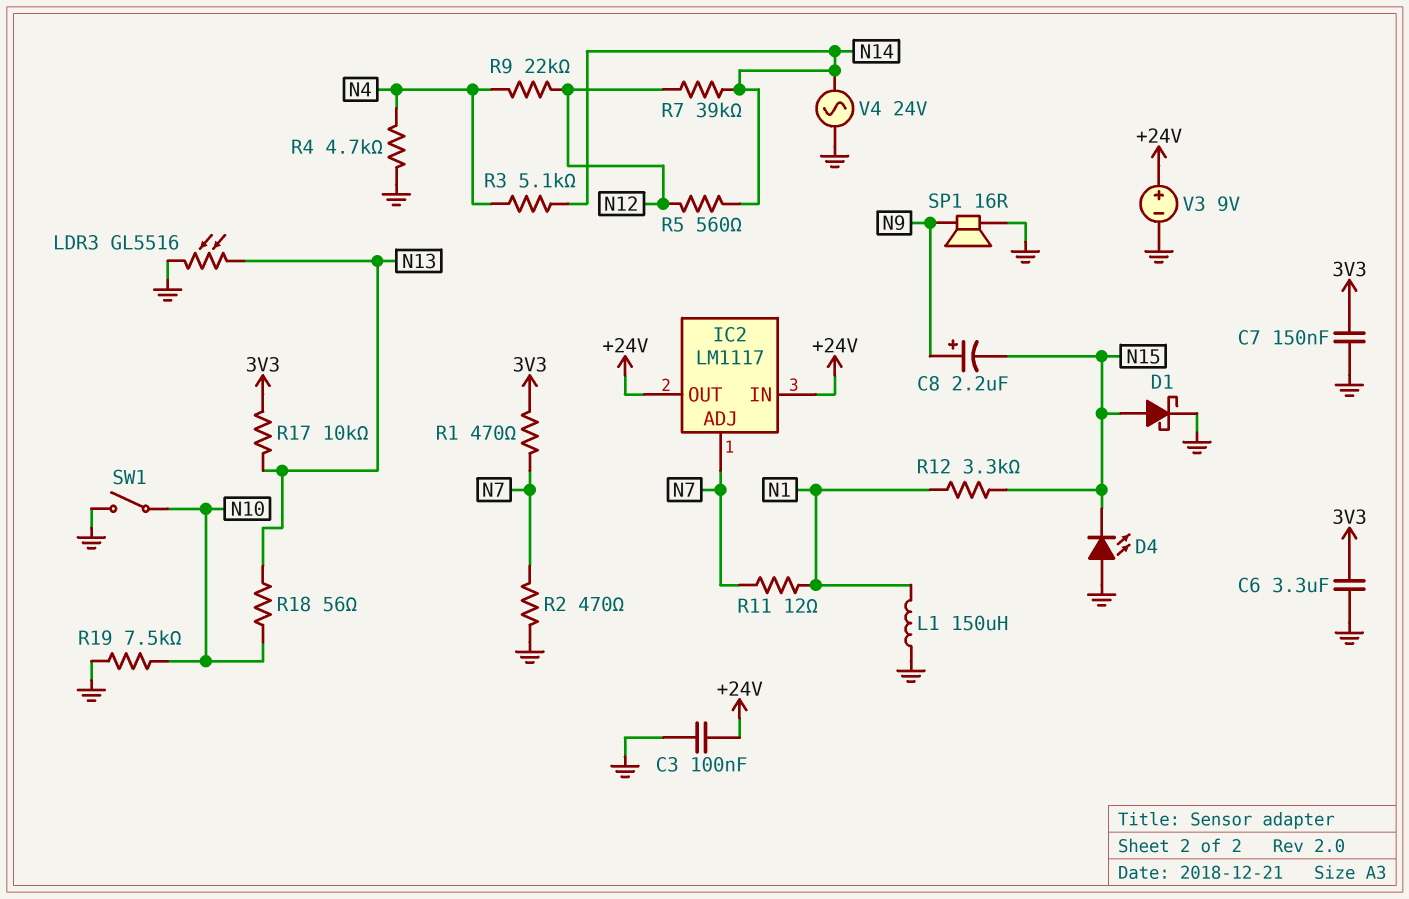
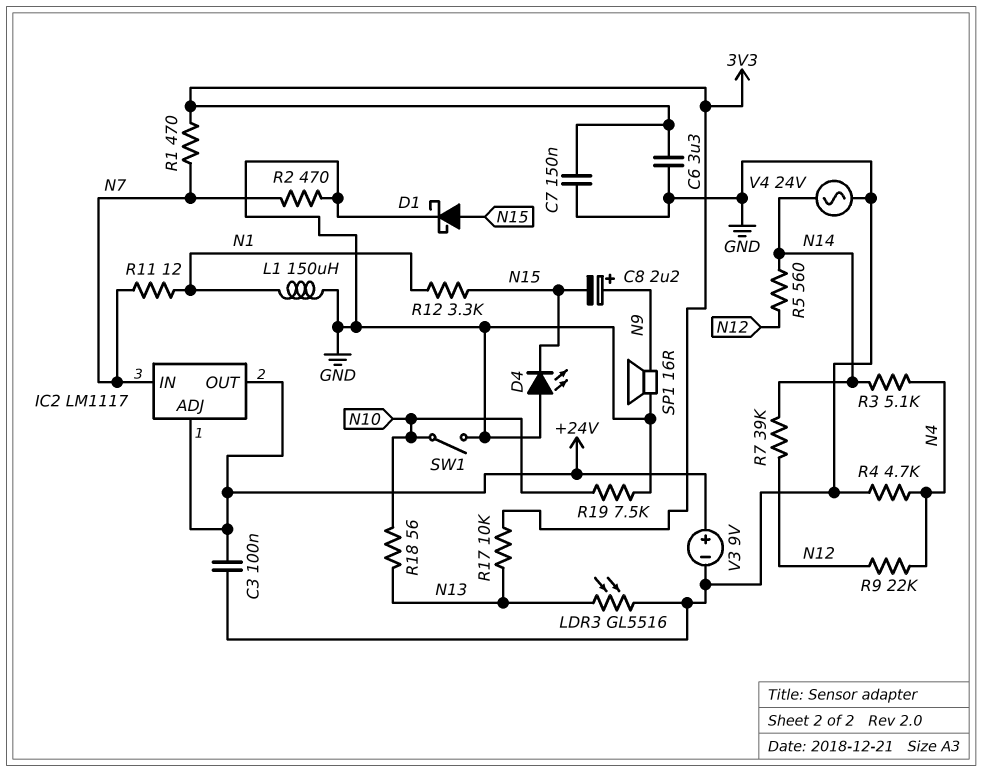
IC2 pin ADJ: N7 -> +24V
IC2 pin IN: +24V -> N7

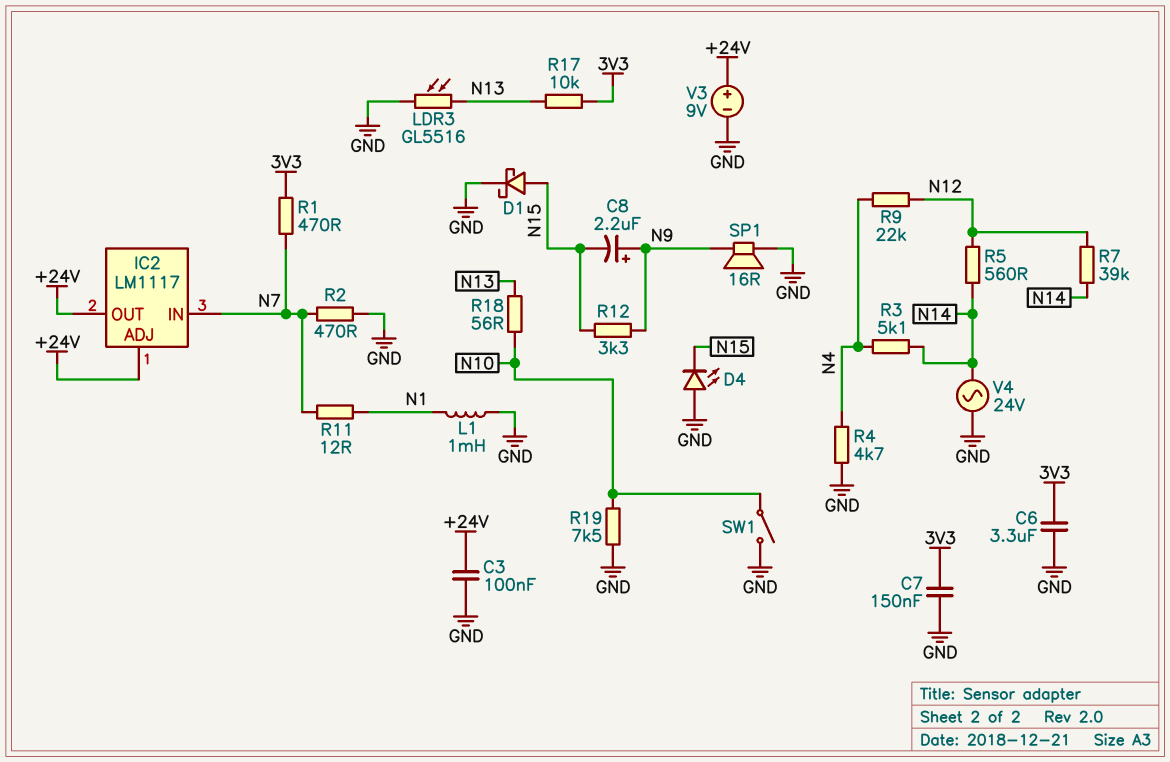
L1: 150uH (GND, N1) -> 1mH (GND, N1)
R12: 3.3k (N1, N15) -> 3.3k (N9, N15)

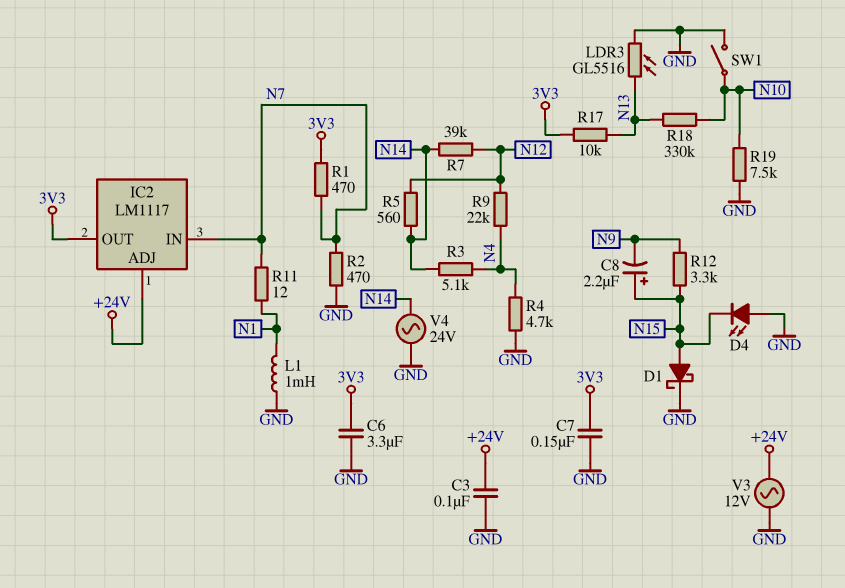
C8: 2.2uF (plus N9, minus N15) -> 2.2uF (plus N15, minus N9)
IC2 pin OUT: +24V -> 3V3
R18: 56 (N10, N13) -> 330k (N10, N13)
SP1: speaker 16R (GND, N9) -> none
V3: 9V (plus +24V, minus GND) -> AC 12V (+24V, GND)

